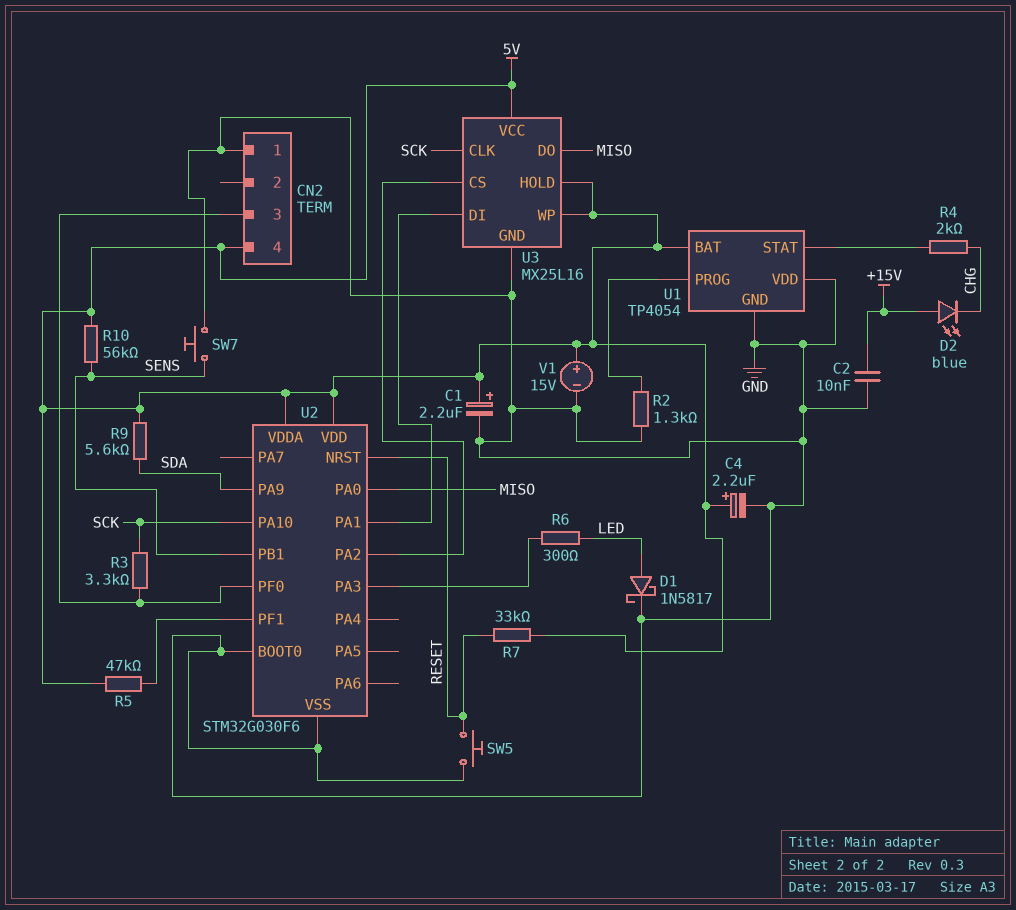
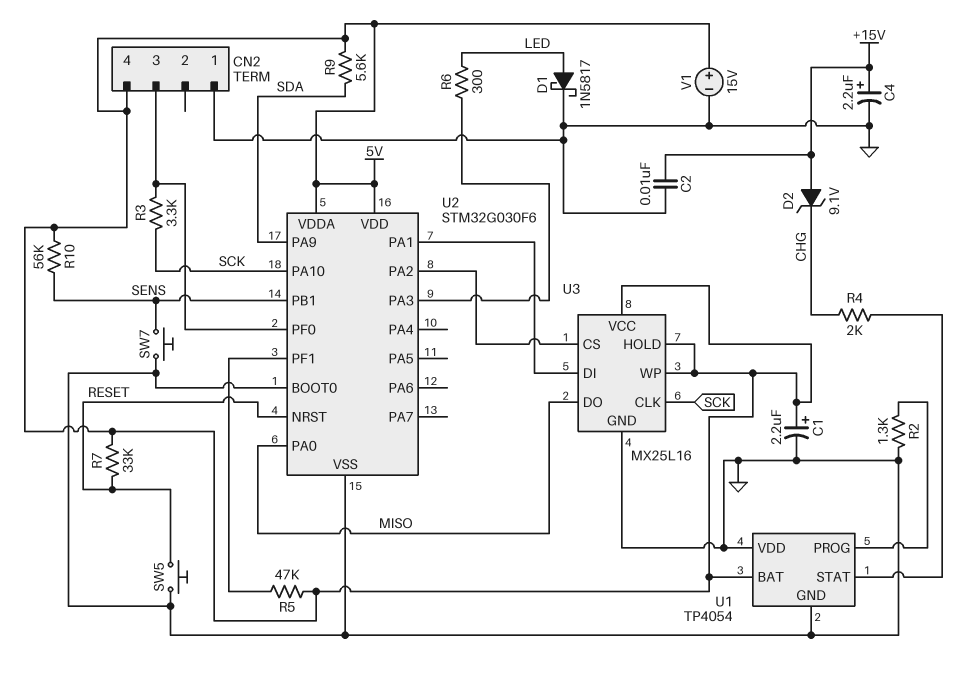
C4: 2.2uF (plus 5V, minus GND) -> 2.2uF (plus +15V, minus GND)
D2: LED blue (A +15V, K CHG) -> zener 9.1V (A +15V, K CHG)

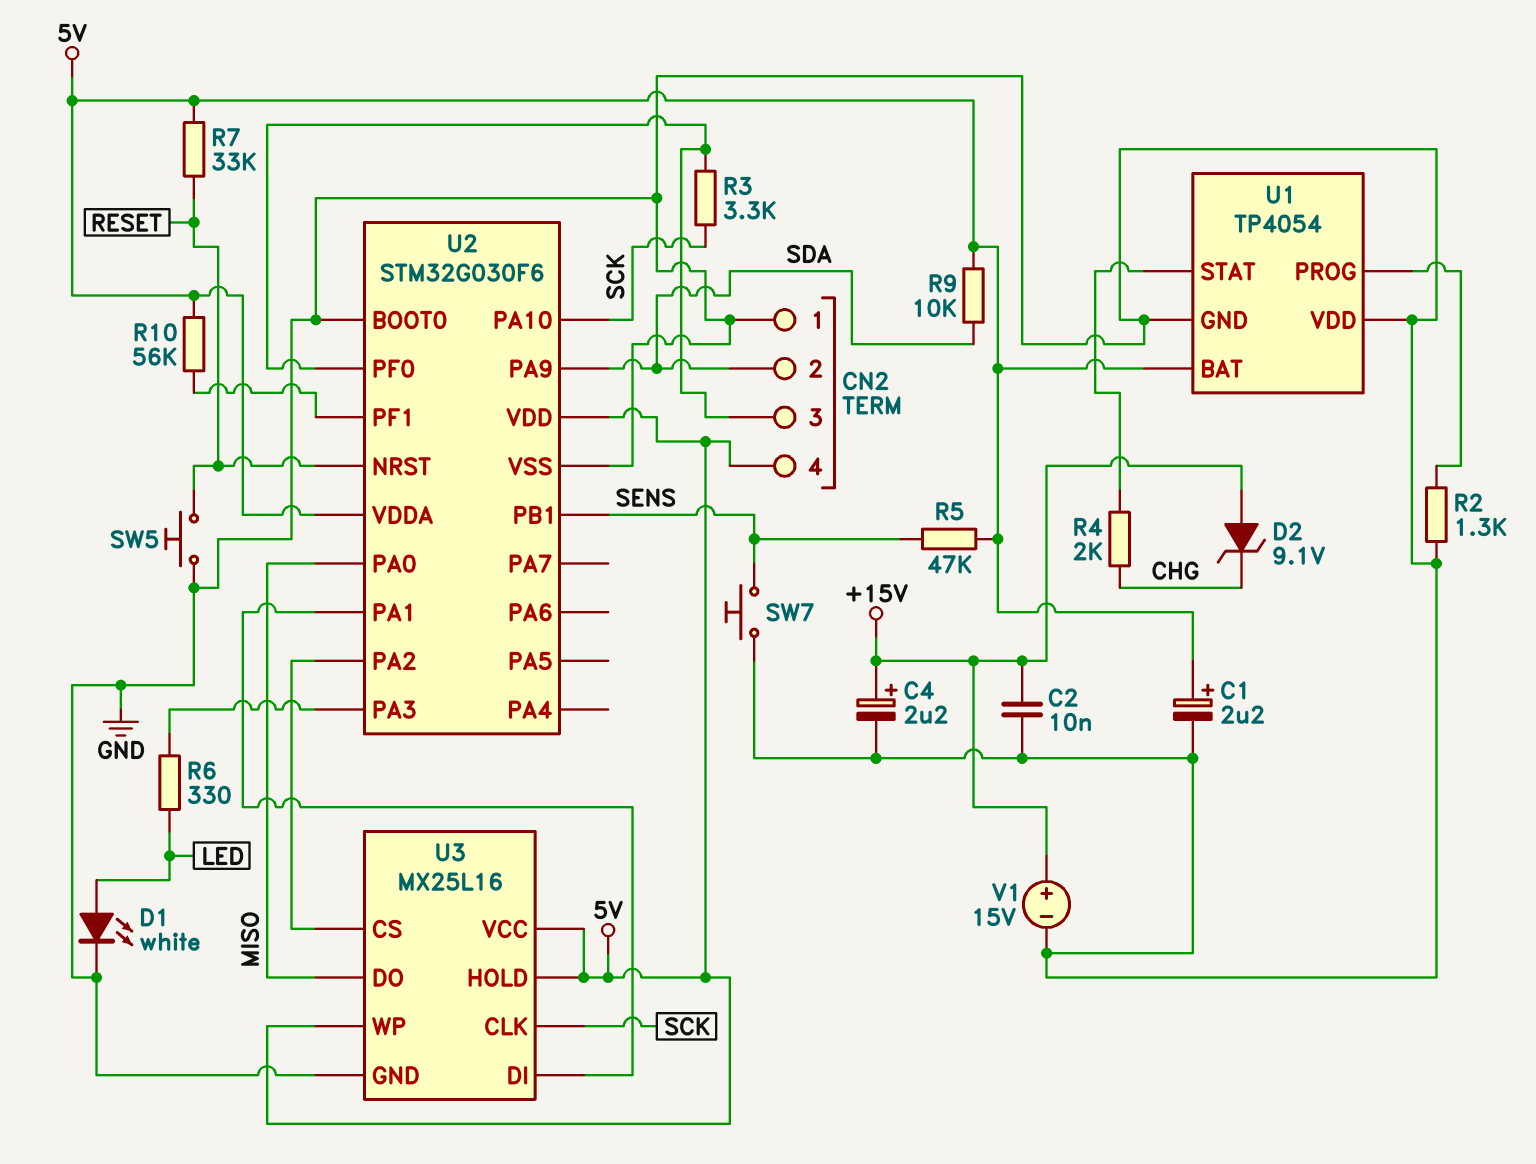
CN2 pin 2: none -> SDA
D1: schottky 1N5817 (A LED, K GND) -> LED white (A LED, K GND)
R5: 47k (5V, U2/PF1) -> 47k (5V, SENS)
R6: 300 (LED, U2/PA3) -> 330 (LED, U2/PA3)
R9: 5.6k (5V, SDA) -> 10k (5V, SDA)
R10: 56k (5V, SENS) -> 56k (5V, U2/PF1)
V1: 15V (plus 5V, minus GND) -> 15V (plus +15V, minus GND)

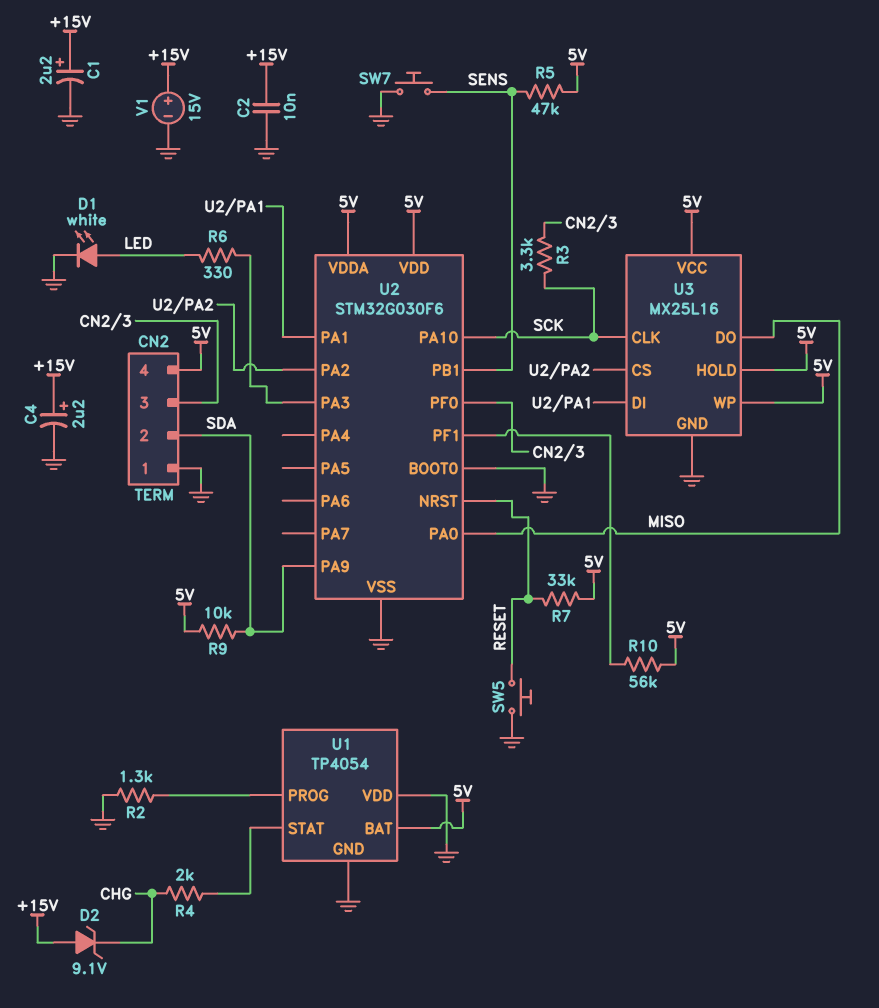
C1: 2.2uF (plus 5V, minus GND) -> 2.2uF (plus +15V, minus GND)

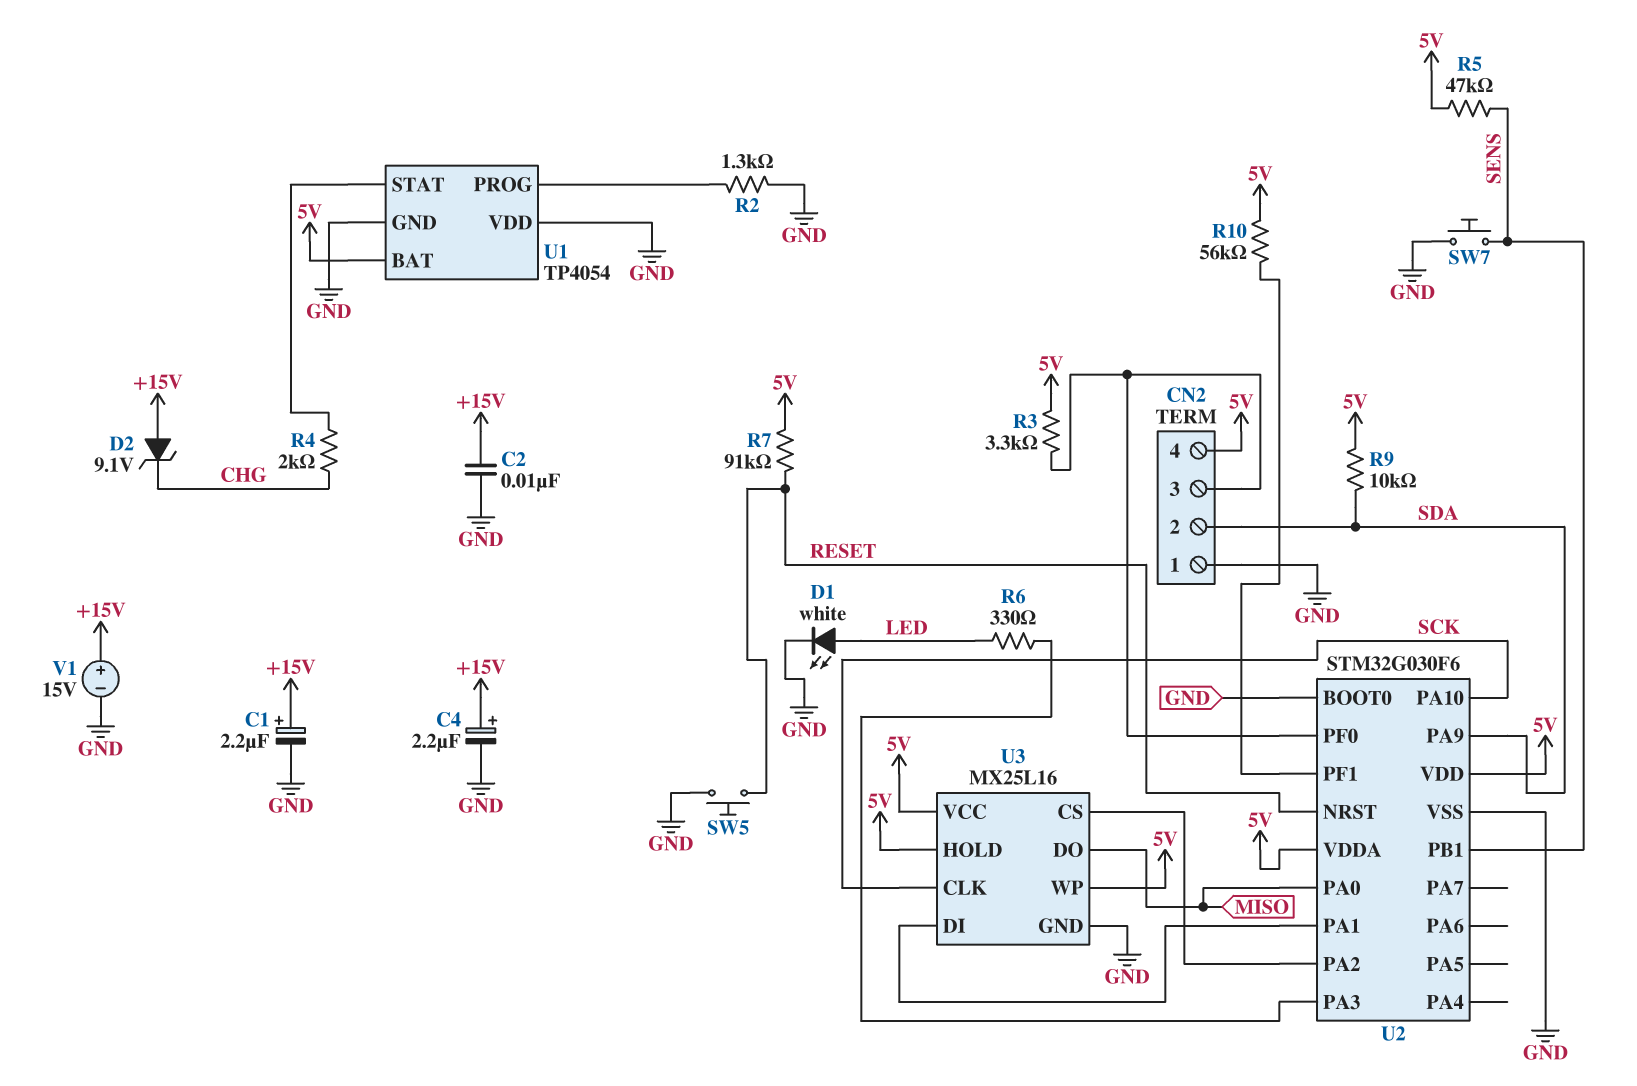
R3: 3.3k (CN2/3, SCK) -> 3.3k (5V, CN2/3)
R7: 33k (5V, RESET) -> 91k (5V, RESET)

